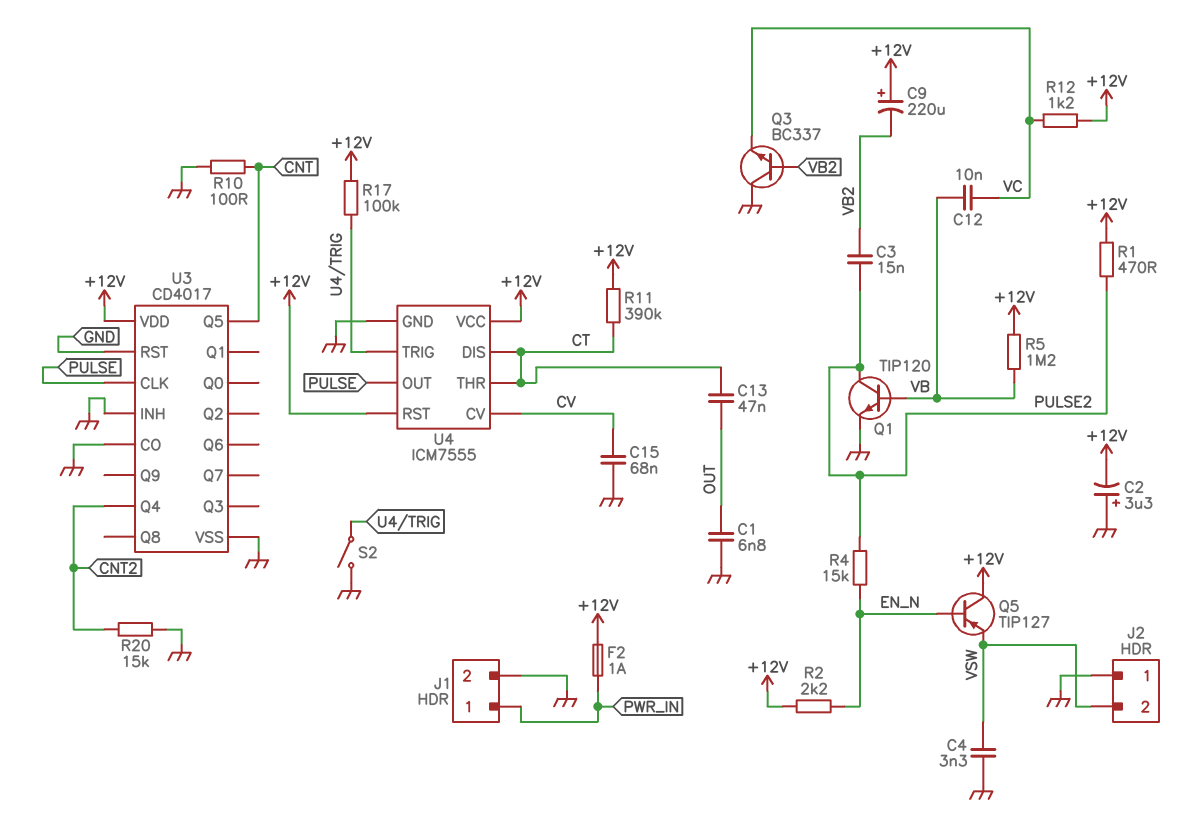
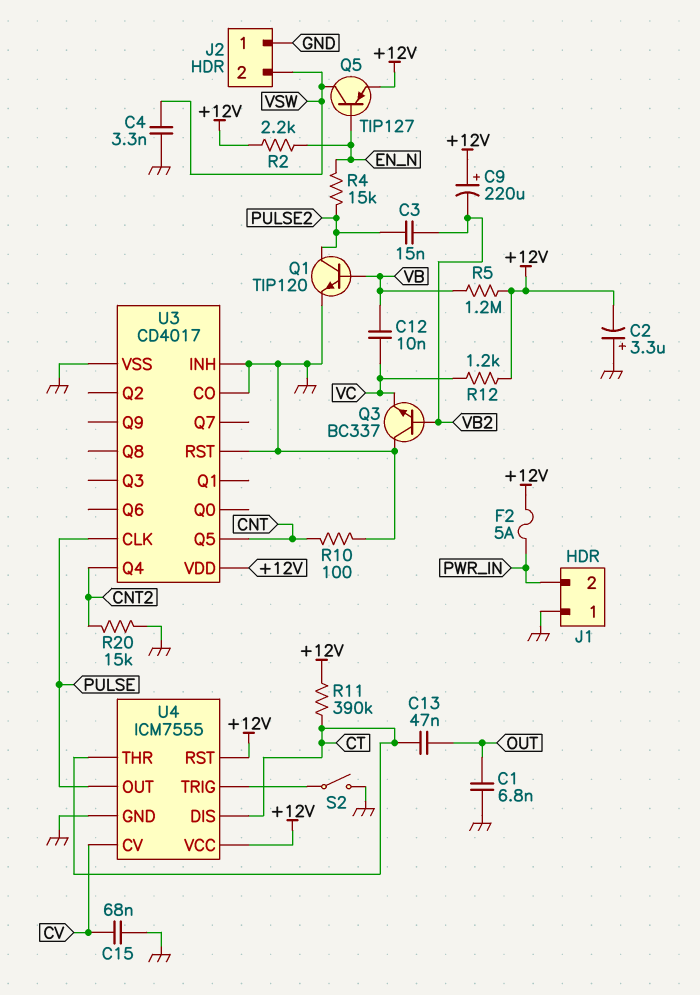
F2: 1A (+12V, PWR_IN) -> 5A (+12V, PWR_IN)
J1 pin 1: PWR_IN -> GND
J1 pin 2: GND -> PWR_IN
Q5: PNP TIP127 (B EN_N, C +12V, E VSW) -> PNP TIP127 (B EN_N, C VSW, E +12V)
R1: 470 (+12V, PULSE2) -> none
R17: 100k (+12V, U4/TRIG) -> none

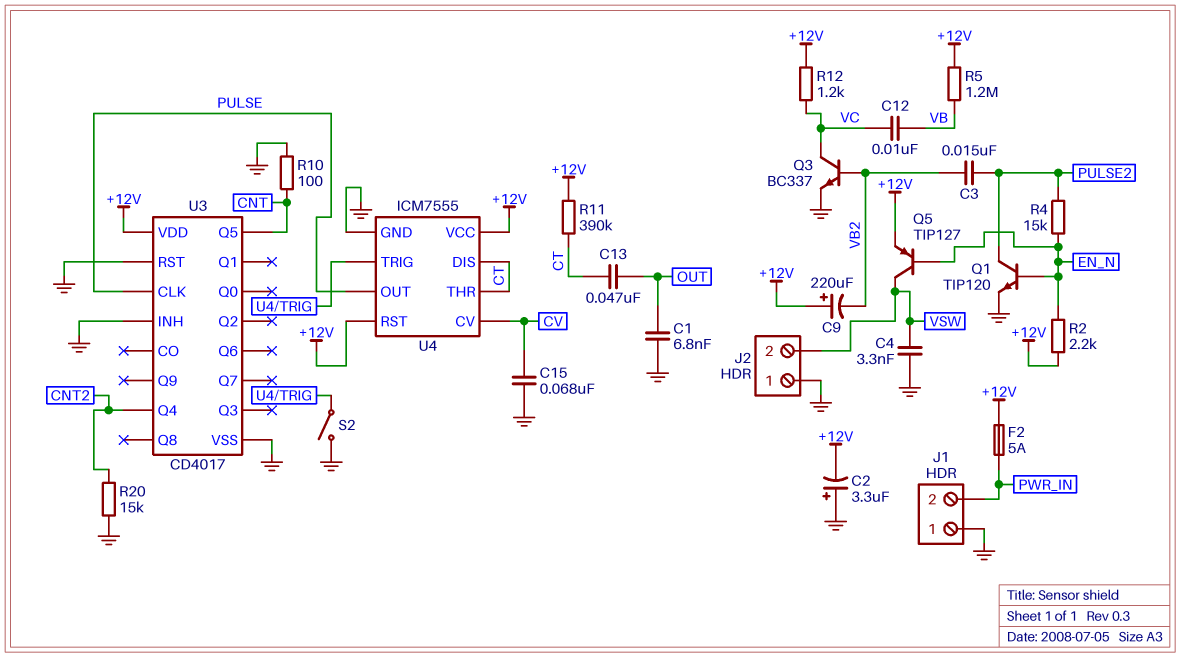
Q1: NPN TIP120 (B VB, C PULSE2, E GND) -> NPN TIP120 (B EN_N, C PULSE2, E GND)
Q3: NPN BC337 (B VB2, C GND, E VC) -> NPN BC337 (B VB2, C VC, E GND)
U3 pin CO: GND -> none

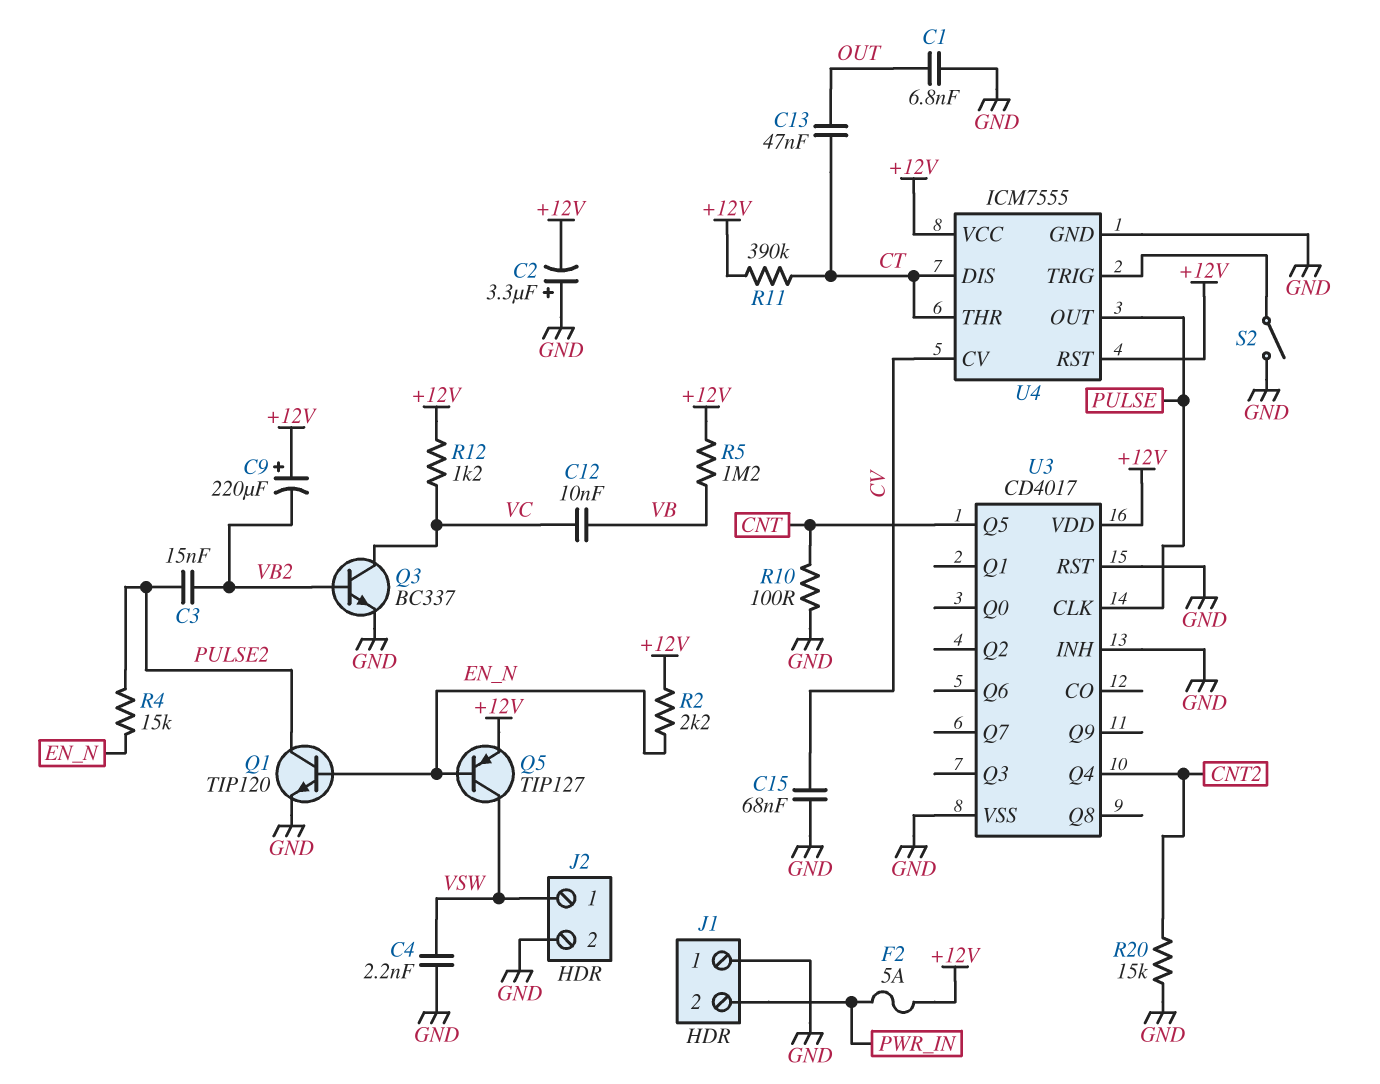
C4: 3.3nF (GND, VSW) -> 2.2nF (GND, VSW)
J2 pin 1: GND -> VSW
J2 pin 2: VSW -> GND

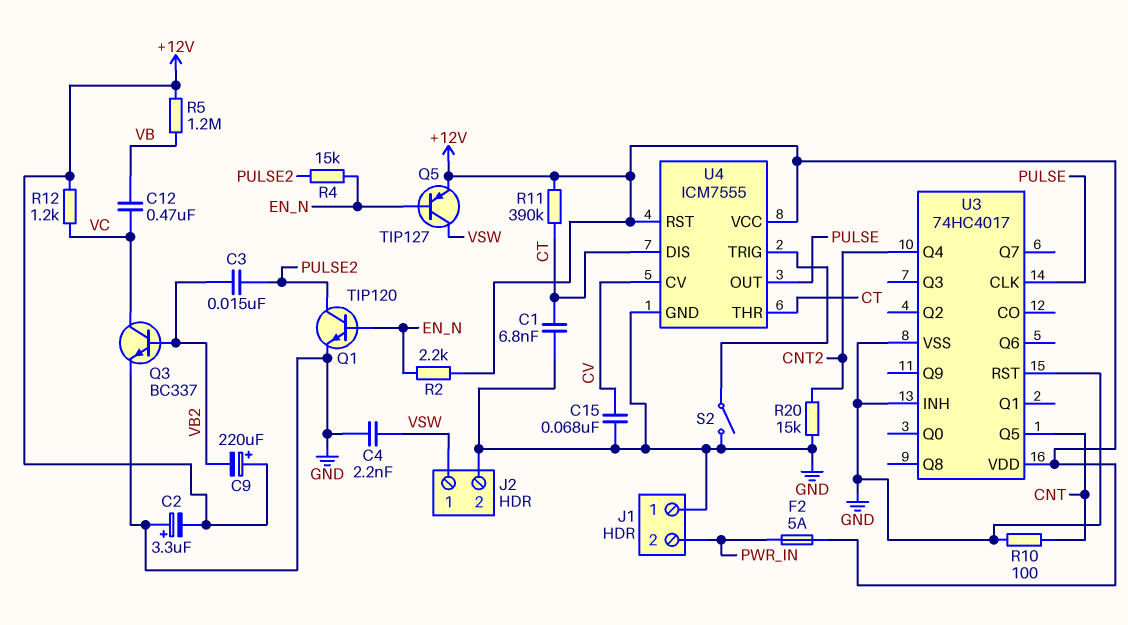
C1: 6.8nF (GND, OUT) -> 6.8nF (CT, GND)
C12: 10nF (VB, VC) -> 470nF (VB, VC)
C13: 47nF (CT, OUT) -> none
U3: CD4017 -> 74HC4017

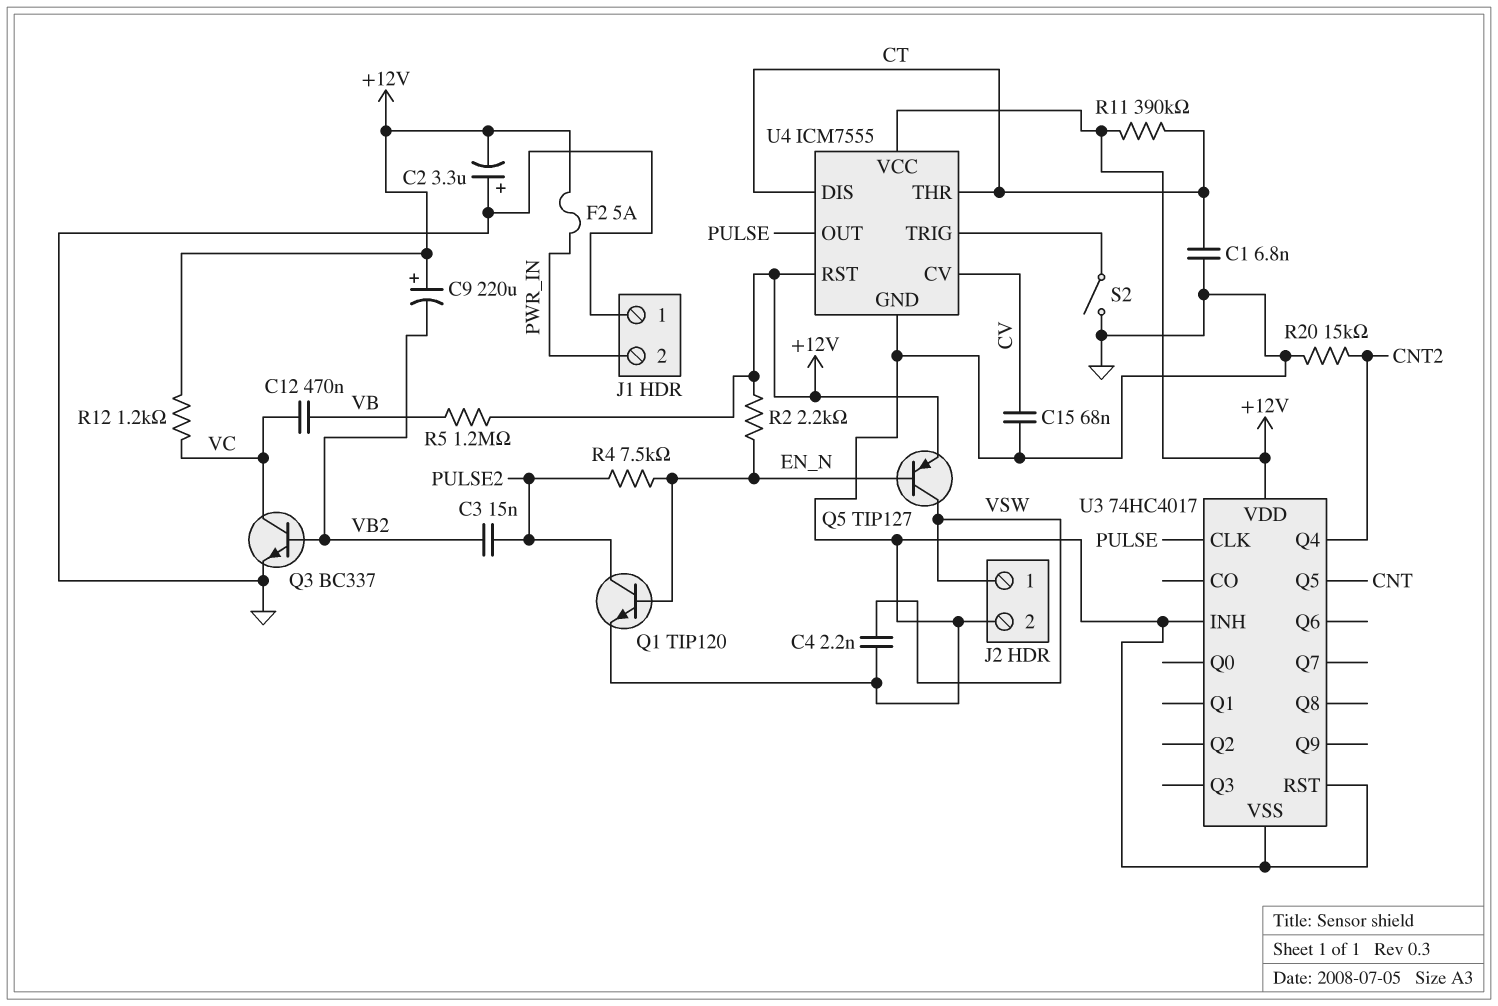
R4: 15k (EN_N, PULSE2) -> 7.5k (EN_N, PULSE2)
R10: 100 (CNT, GND) -> none

